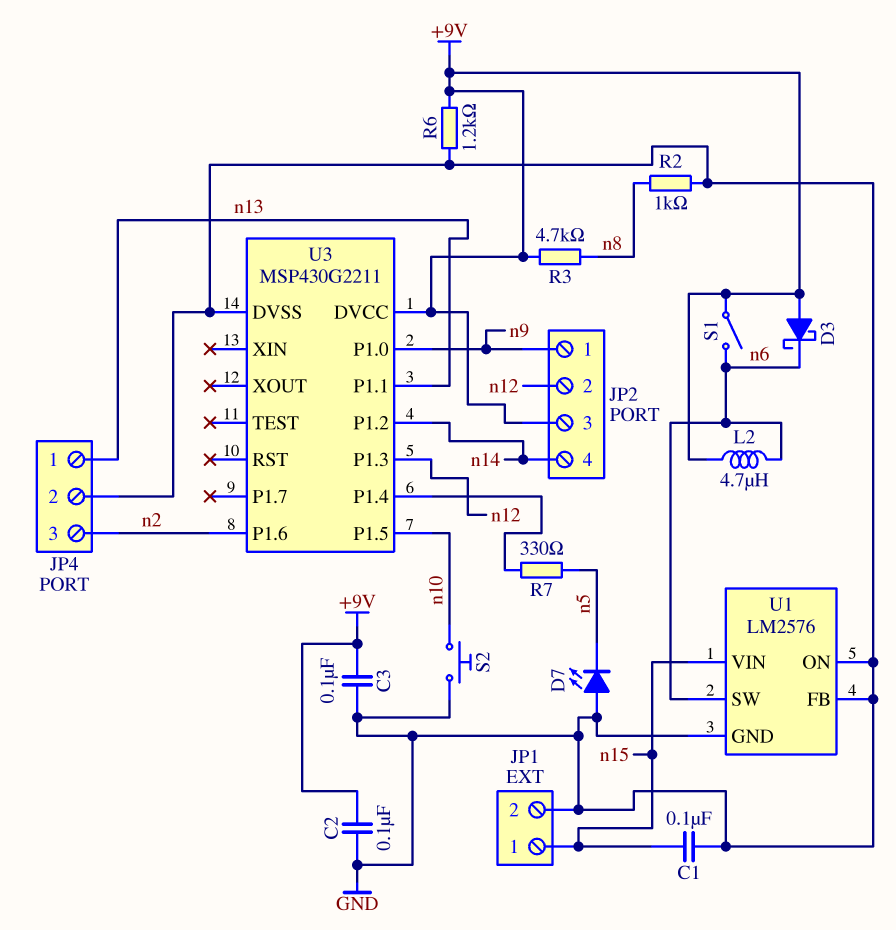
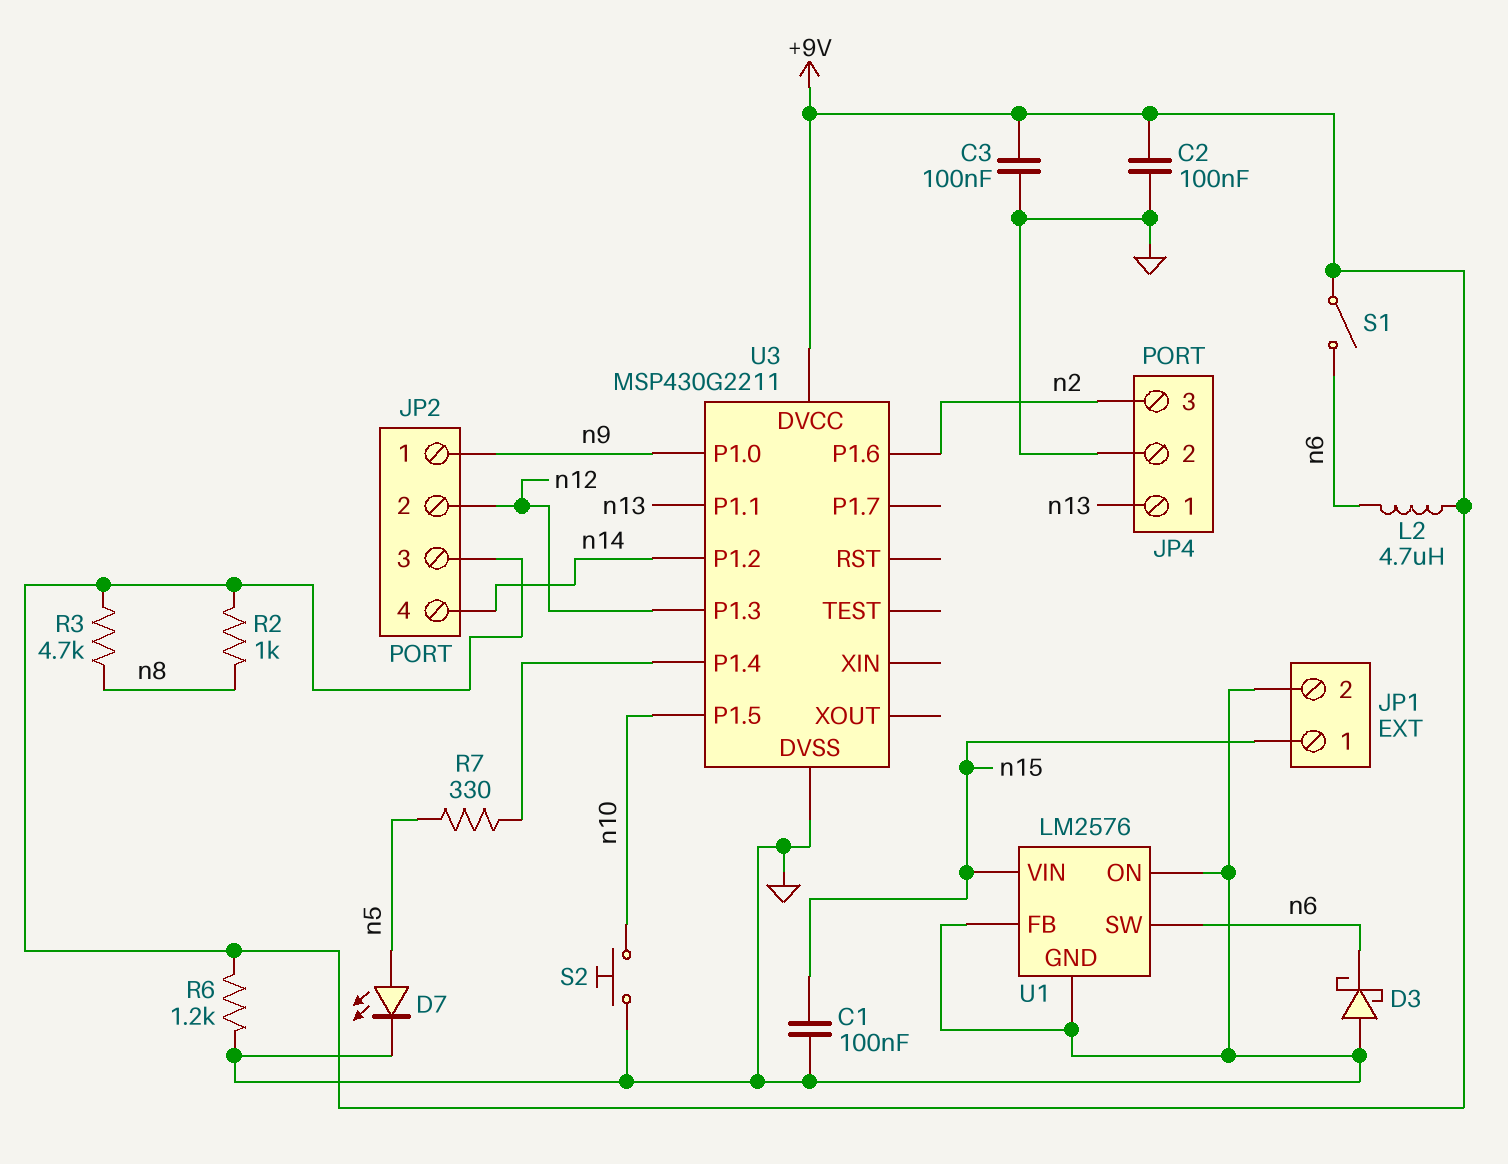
D3: schottky (A +9V, K n6) -> schottky (A GND, K n6)
D7: LED (A GND, K n5) -> LED (A n5, K GND)
R2: 1k (GND, n8) -> 1k (+9V, n8)

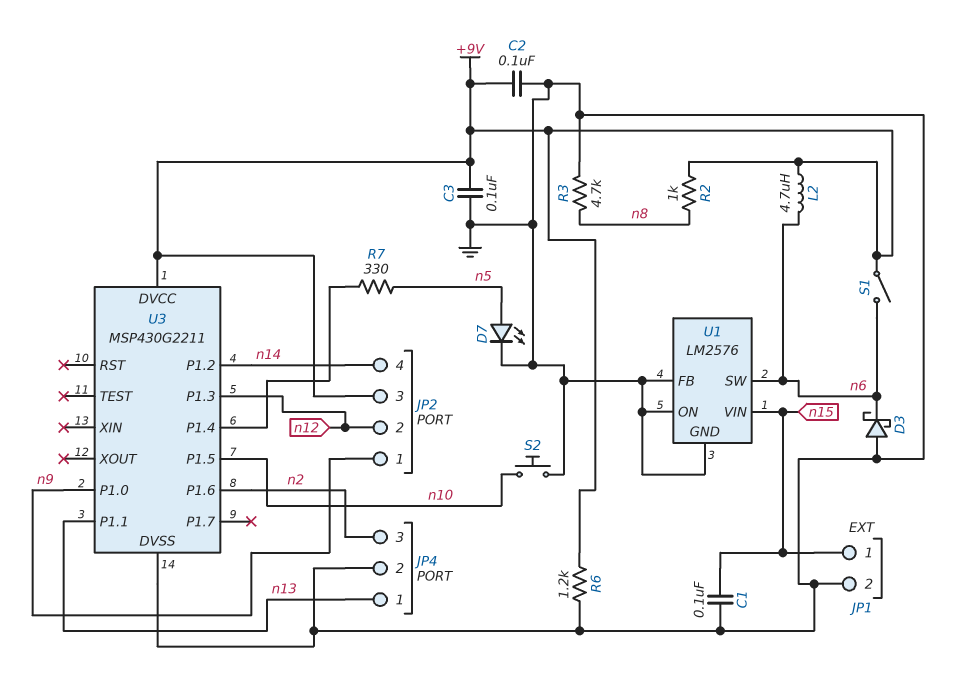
R3: 4.7k (+9V, n8) -> 4.7k (GND, n8)

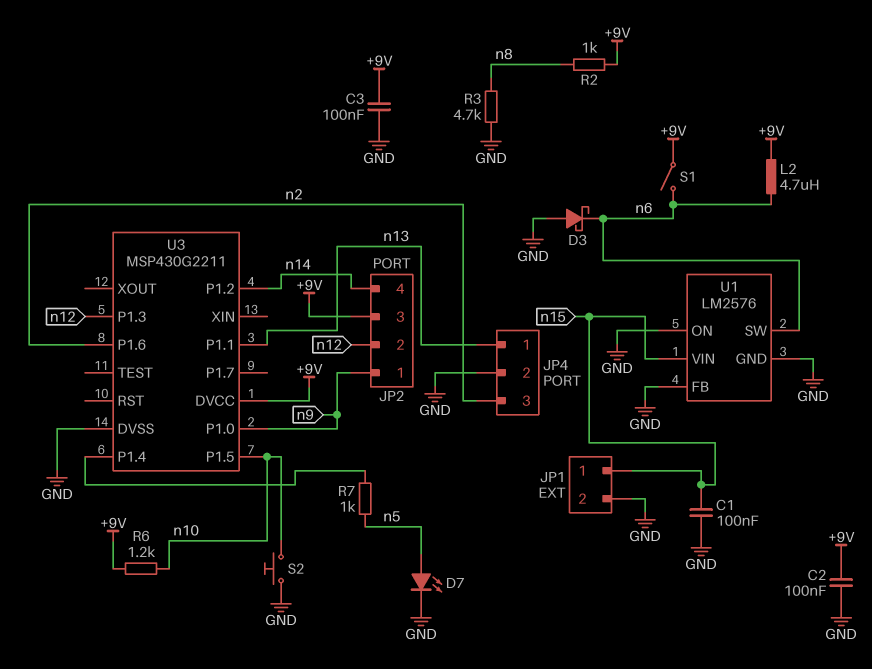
R6: 1.2k (+9V, GND) -> 1.2k (+9V, n10)
R7: 330 (U3/P1.4, n5) -> 1k (U3/P1.4, n5)

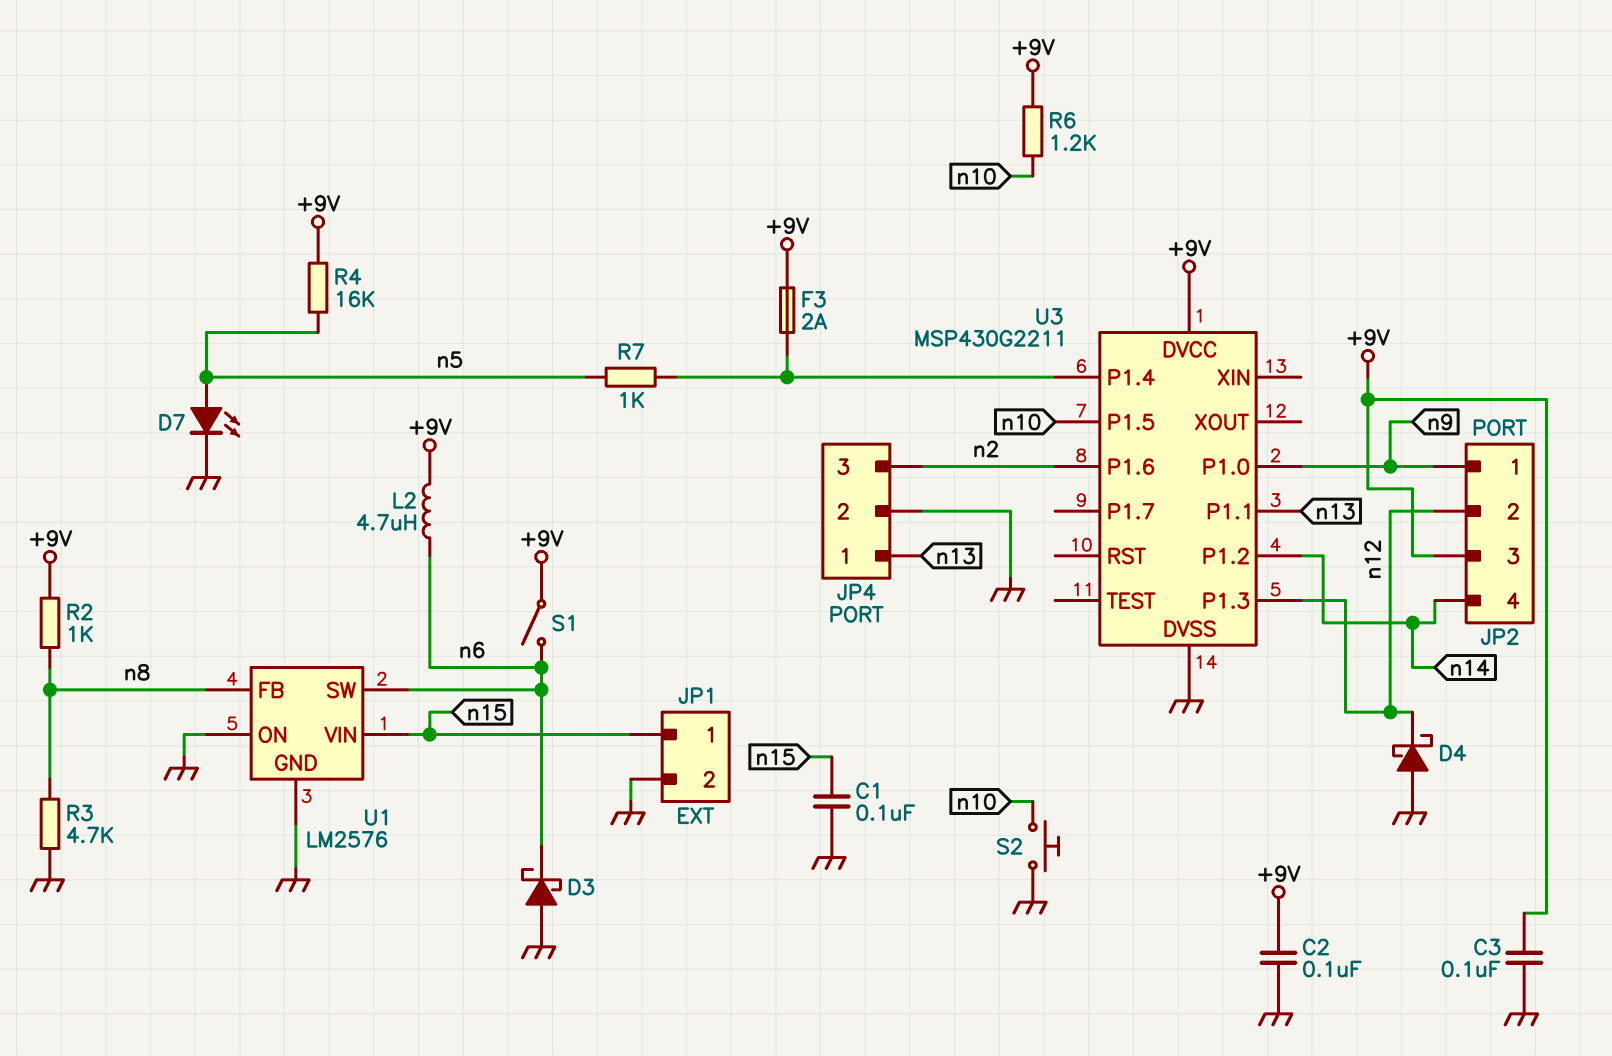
D4: none -> schottky (A GND, K n12)
F3: none -> 2A (+9V, U3/P1.4)
R4: none -> 16k (+9V, n5)
U1 pin FB: GND -> n8

